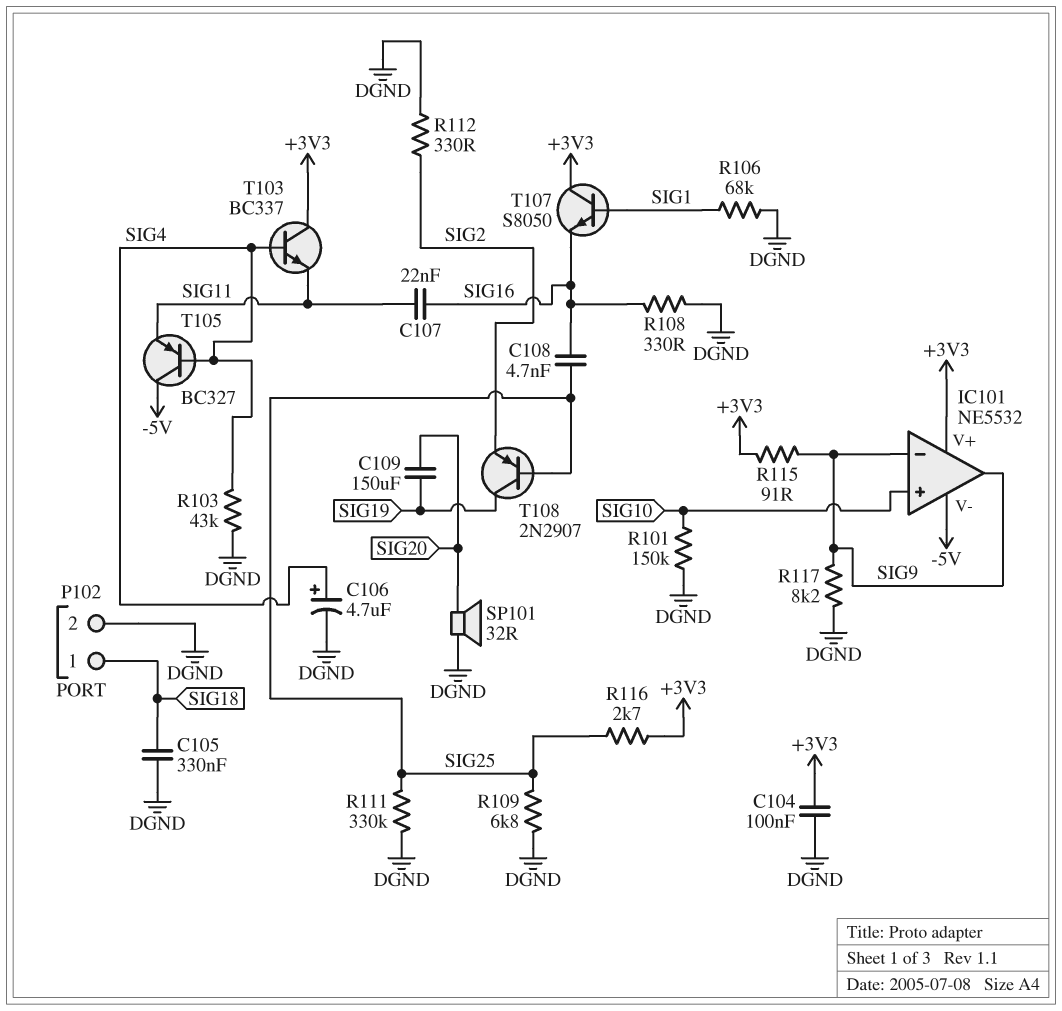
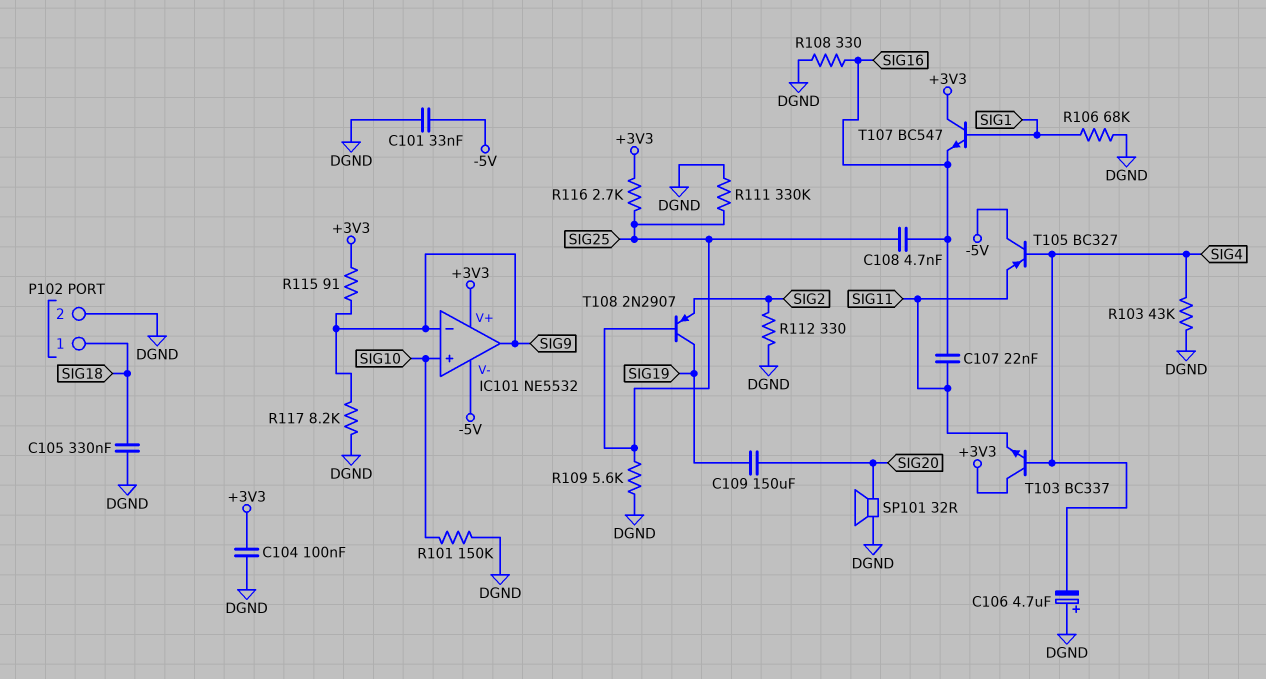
C101: none -> 33nF (-5V, DGND)
C106: 4.7uF (plus SIG4, minus DGND) -> 4.7uF (plus DGND, minus SIG4)
R109: 6.8k (DGND, SIG25) -> 5.6k (DGND, SIG25)
T107: NPN S8050 (B SIG1, C +3V3, E SIG16) -> NPN BC547 (B SIG1, C +3V3, E SIG16)

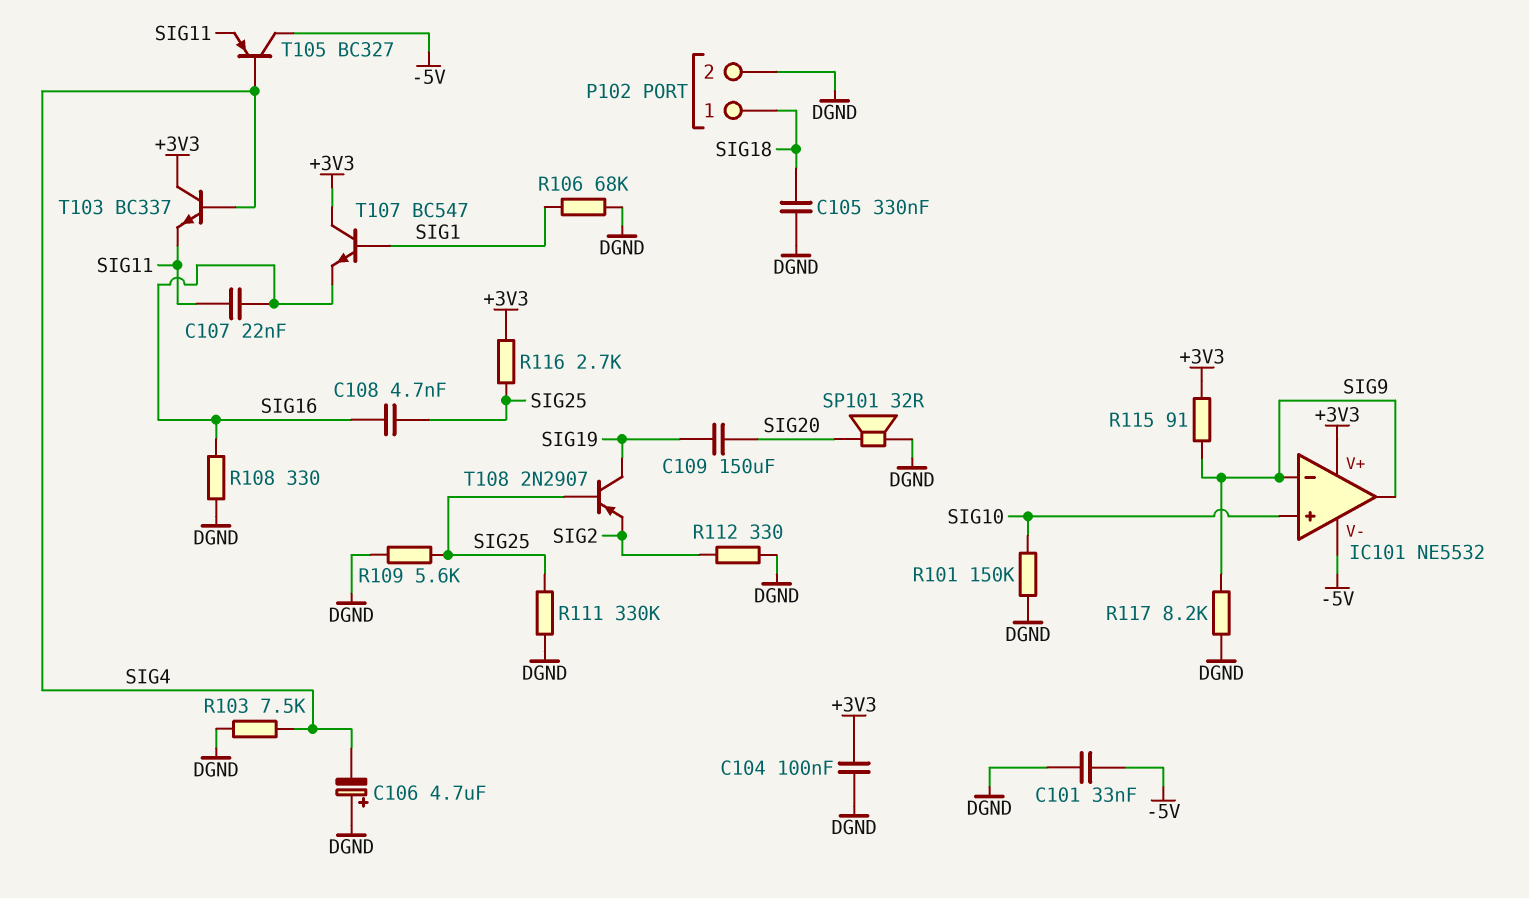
R103: 43k (DGND, SIG4) -> 7.5k (DGND, SIG4)

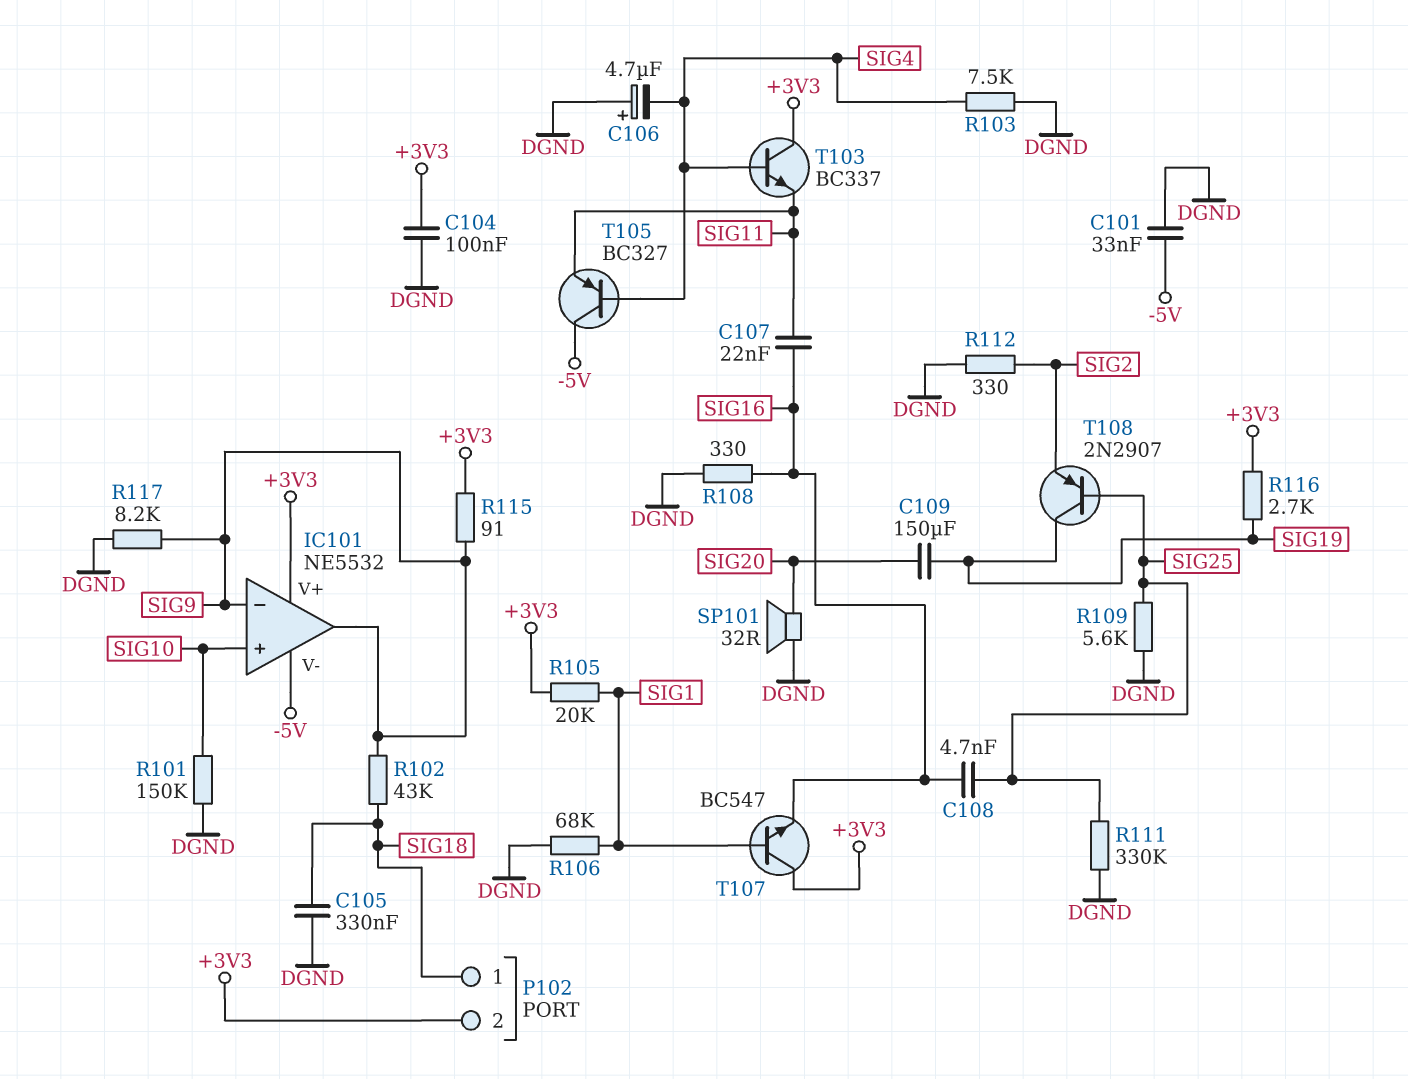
P102 pin 2: DGND -> +3V3
R102: none -> 43k (SIG9, SIG18)
R105: none -> 20k (+3V3, SIG1)
R116: 2.7k (+3V3, SIG25) -> 2.7k (+3V3, SIG19)

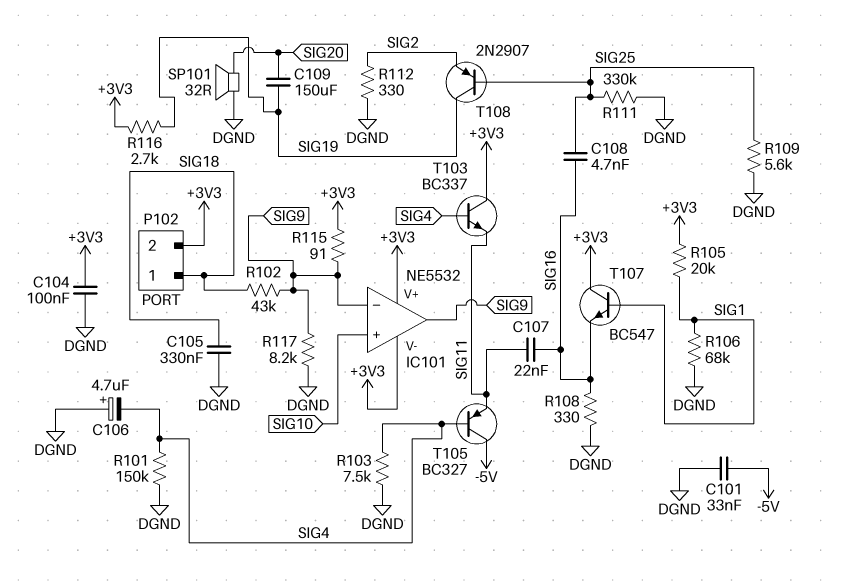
IC101 pin V-: -5V -> +3V3
R101: 150k (DGND, SIG10) -> 150k (DGND, SIG4)

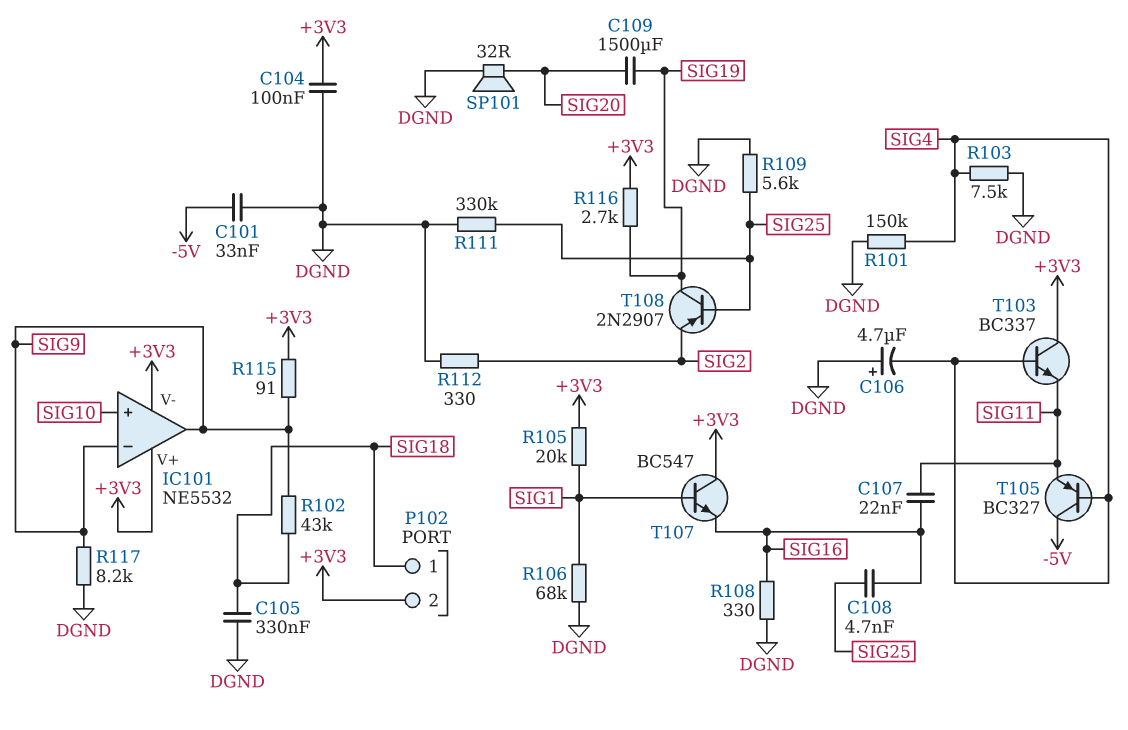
C109: 150uF (SIG19, SIG20) -> 1500uF (SIG19, SIG20)

